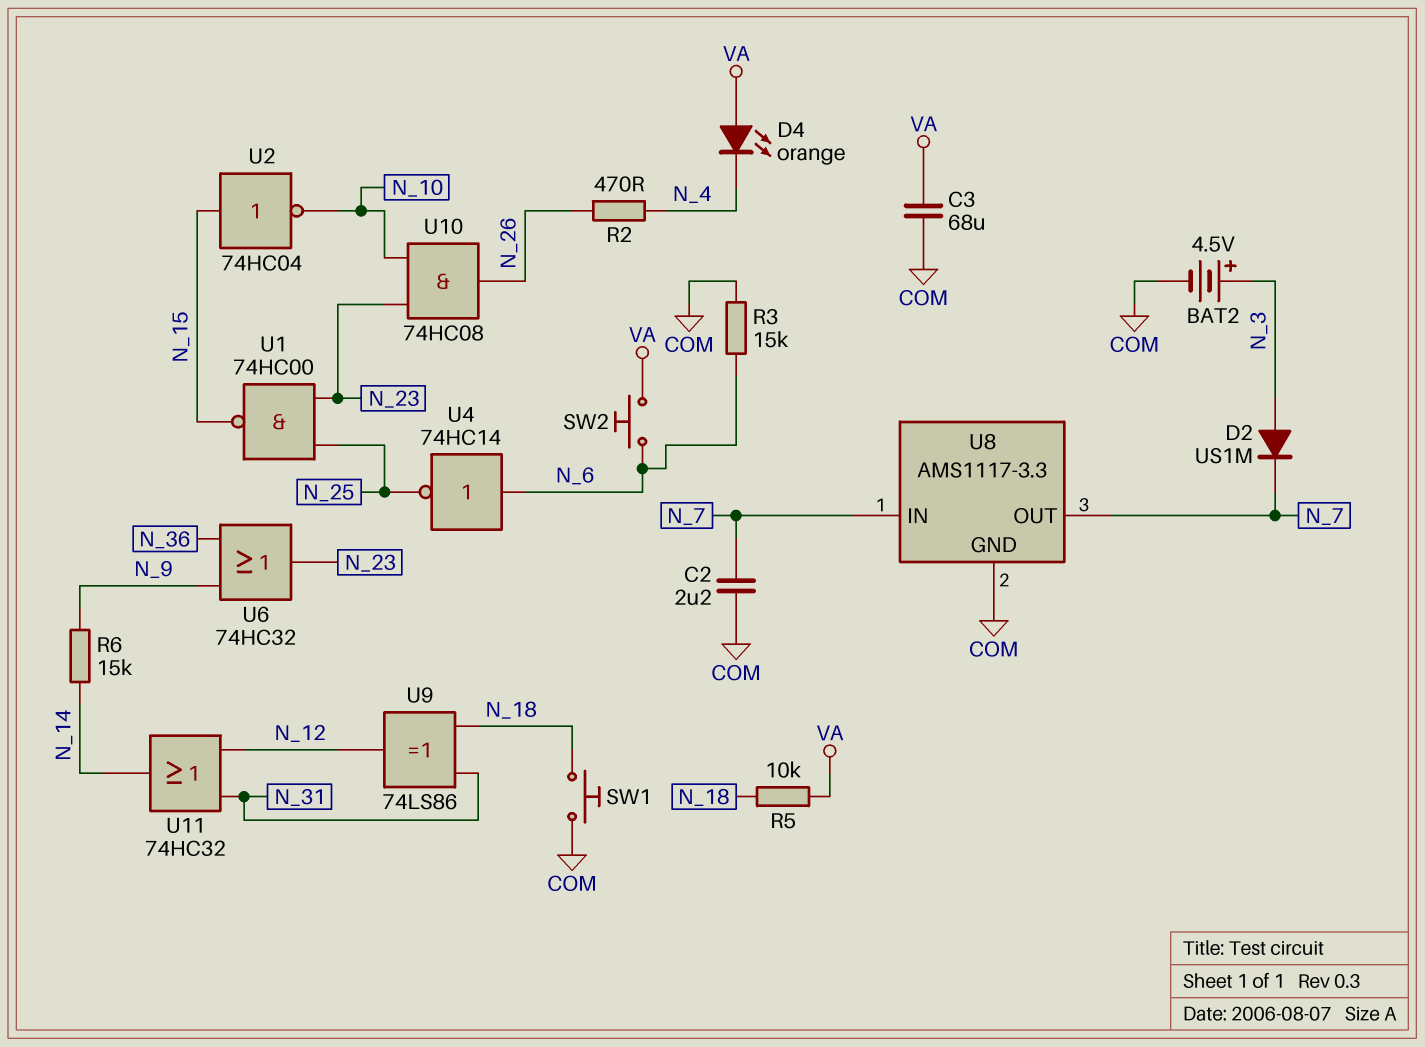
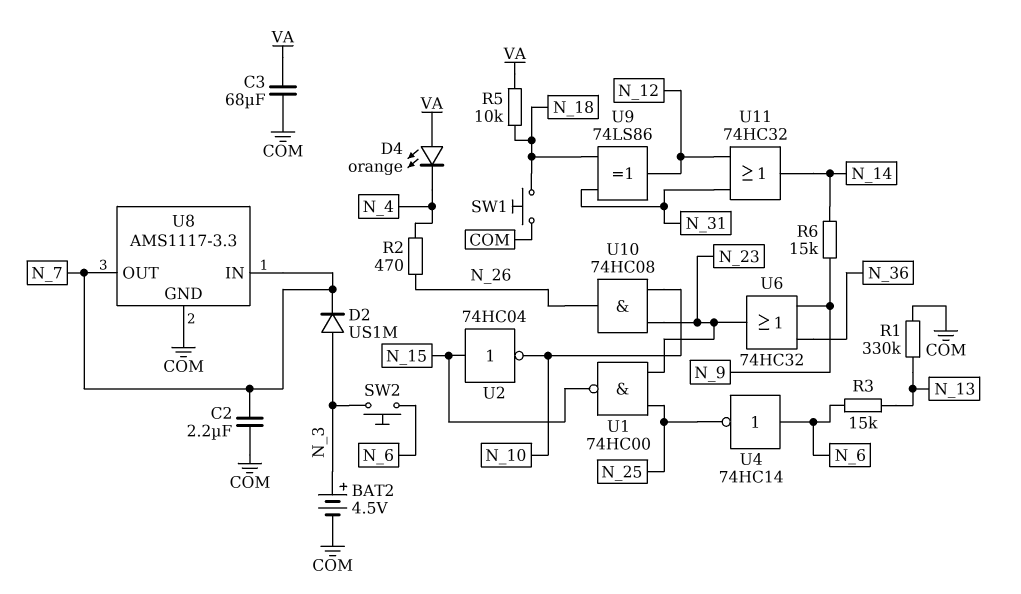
R1: none -> 330k (COM, N_13)
R3: 15k (COM, N_6) -> 15k (N_6, N_13)
SW2: button (N_6, VA) -> button (N_3, N_6)

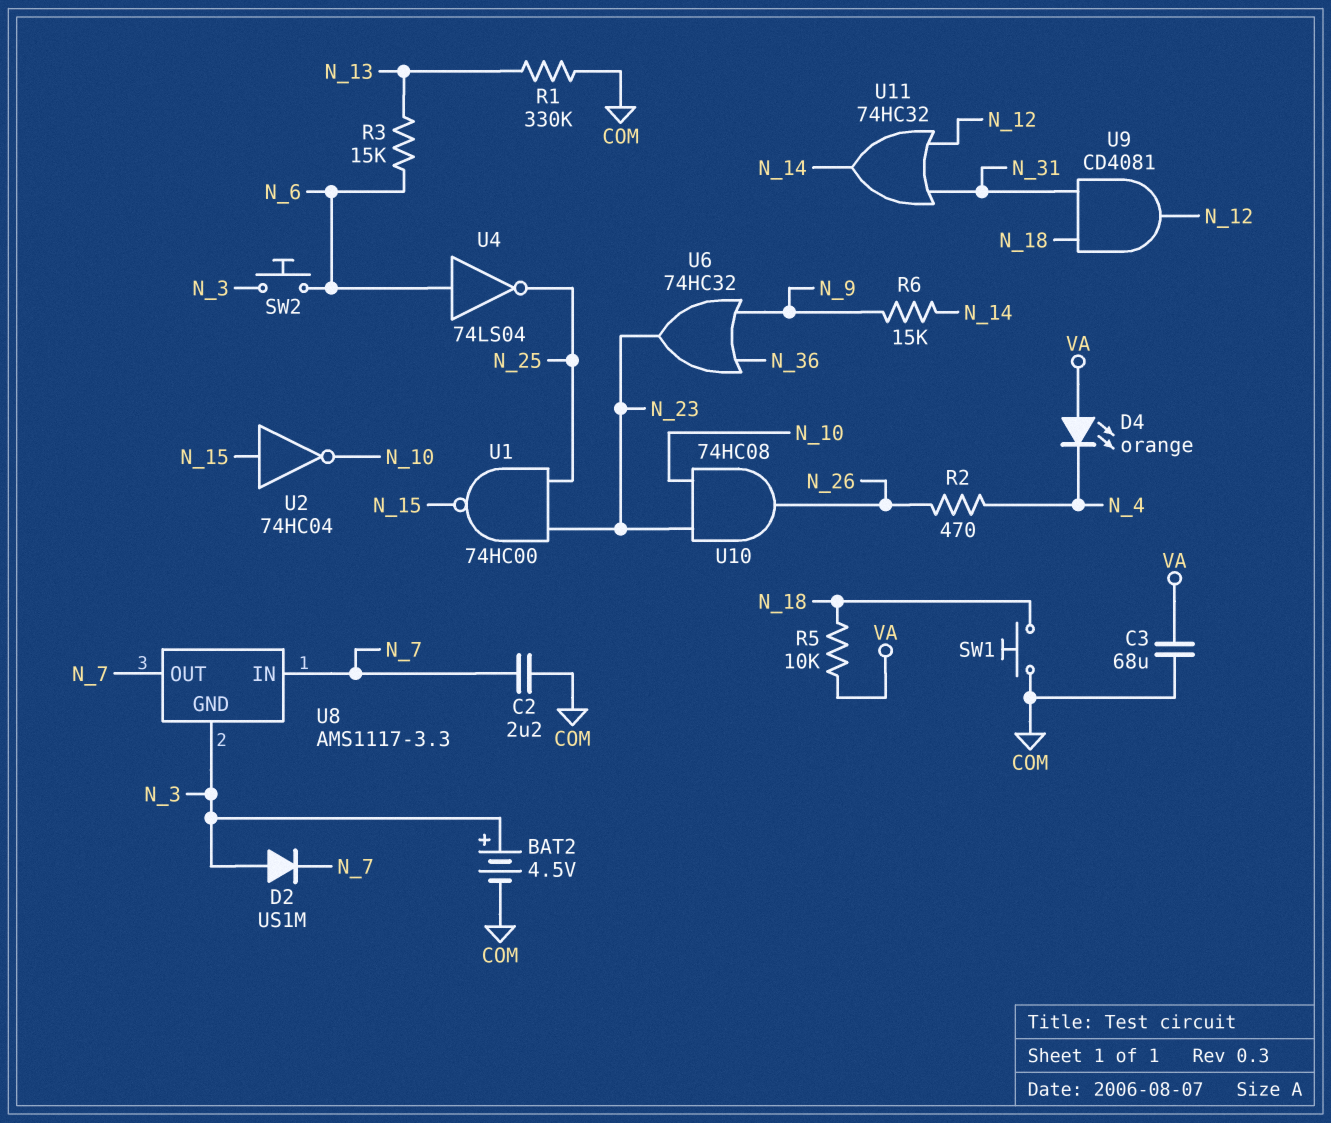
U4: NOT 74HC14 (in N_6, out N_25) -> NOT 74LS04 (in N_6, out N_25)
U8 pin GND: COM -> N_3
U9: XOR 74LS86 (in N_18, in N_31, out N_12) -> AND CD4081 (in N_18, in N_31, out N_12)

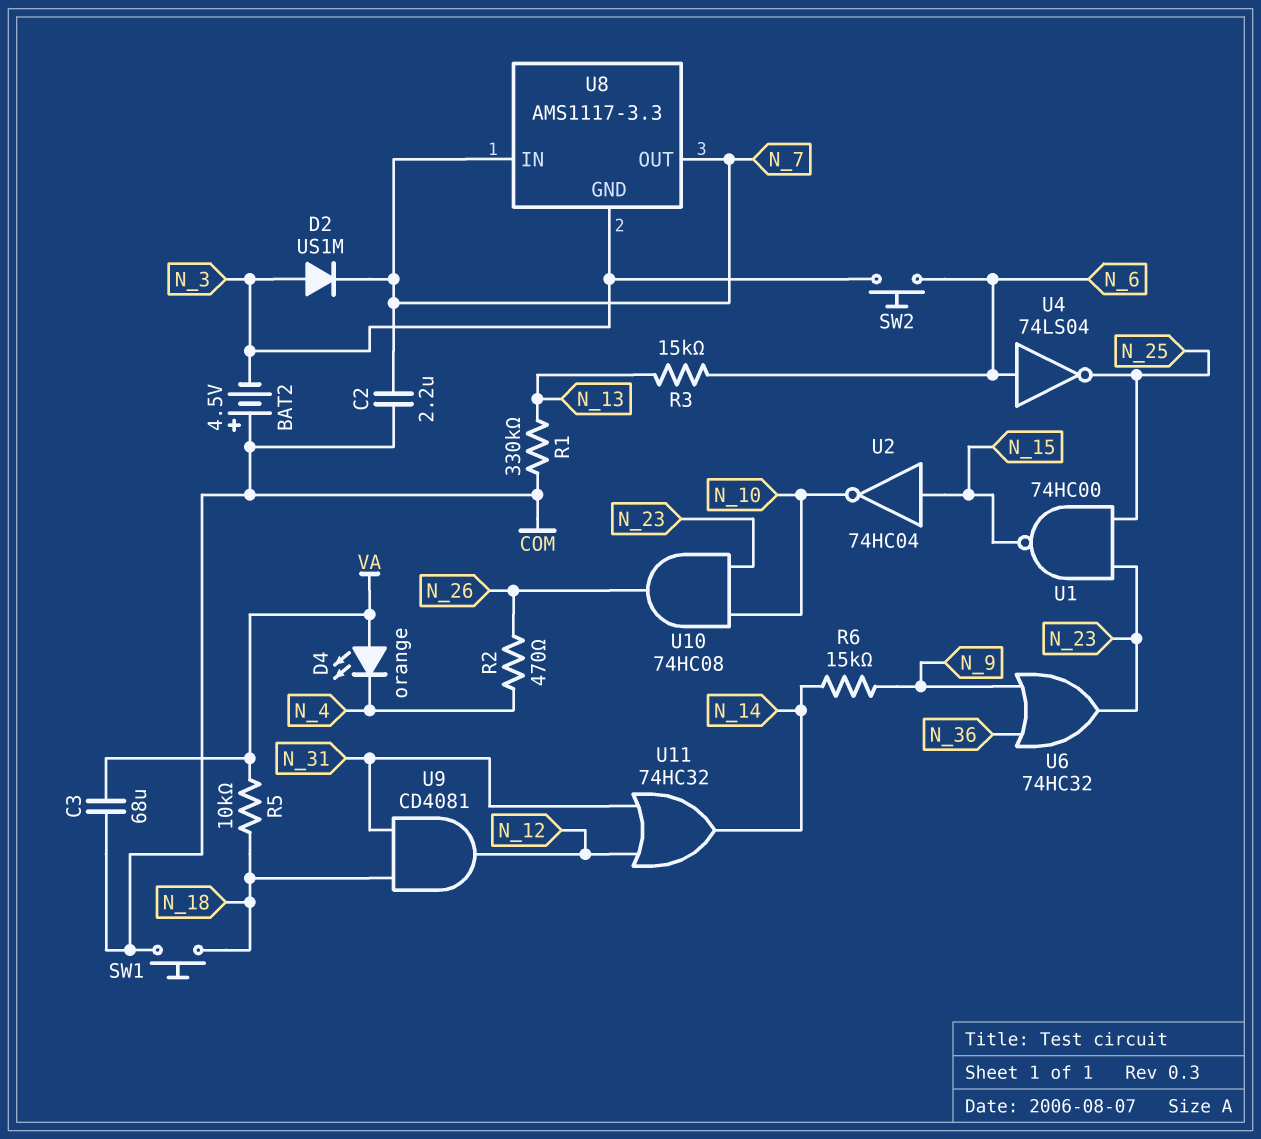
BAT2: 4.5V (plus N_3, minus COM) -> 4.5V (plus COM, minus N_3)

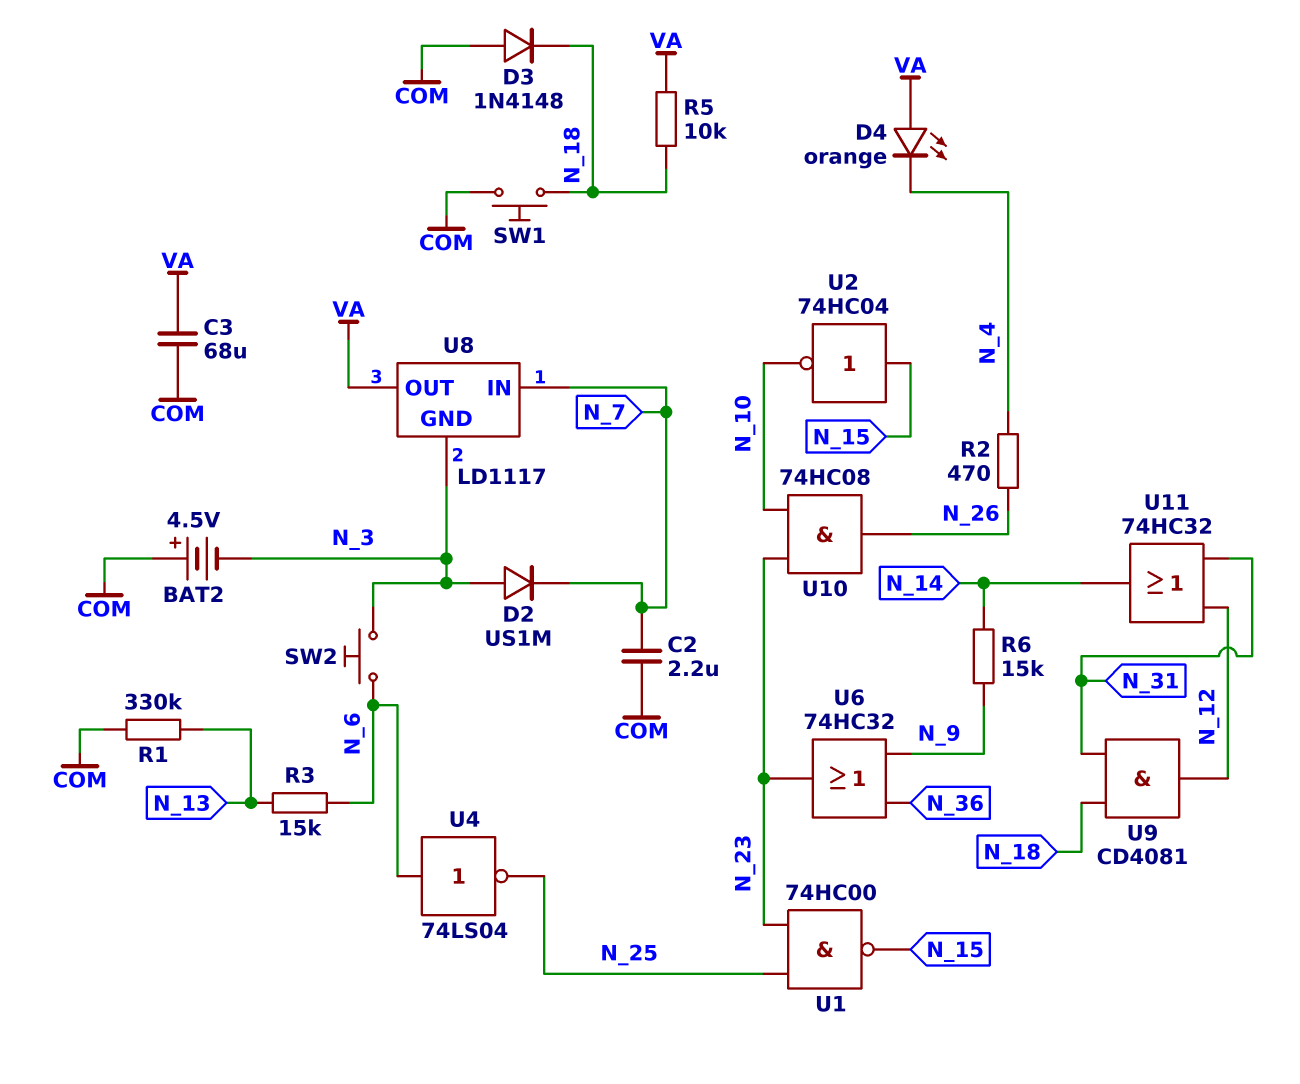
D3: none -> diode 1N4148 (A COM, K N_18)
U8: AMS1117-3.3 -> LD1117
U8 pin OUT: N_7 -> VA

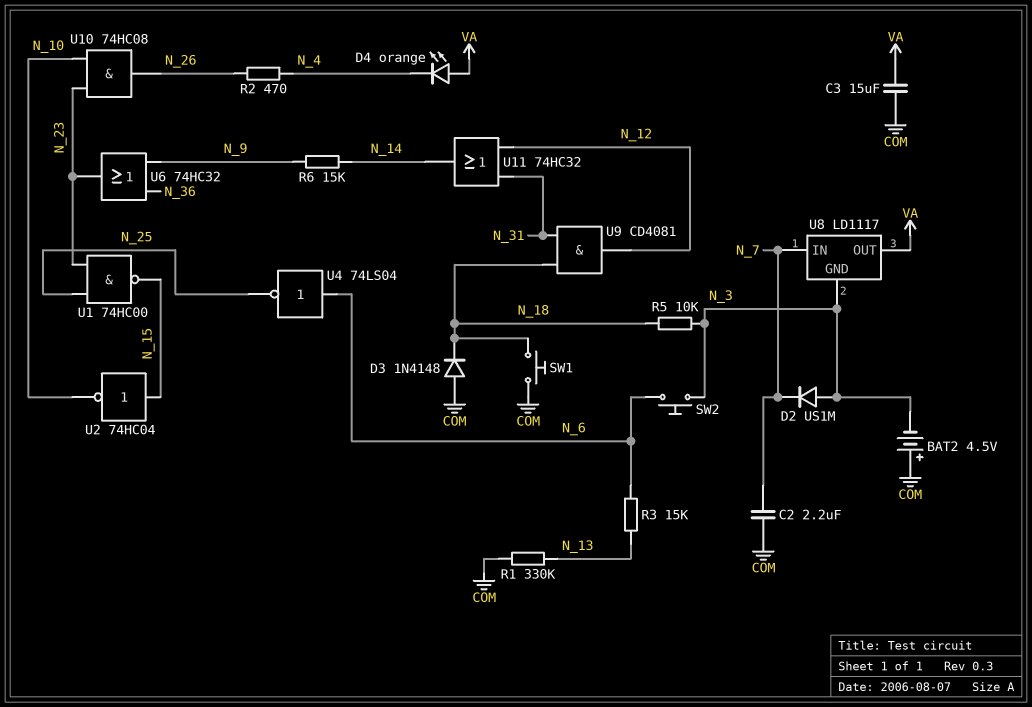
C3: 68uF (COM, VA) -> 15uF (COM, VA)
R5: 10k (N_18, VA) -> 10k (N_3, N_18)

